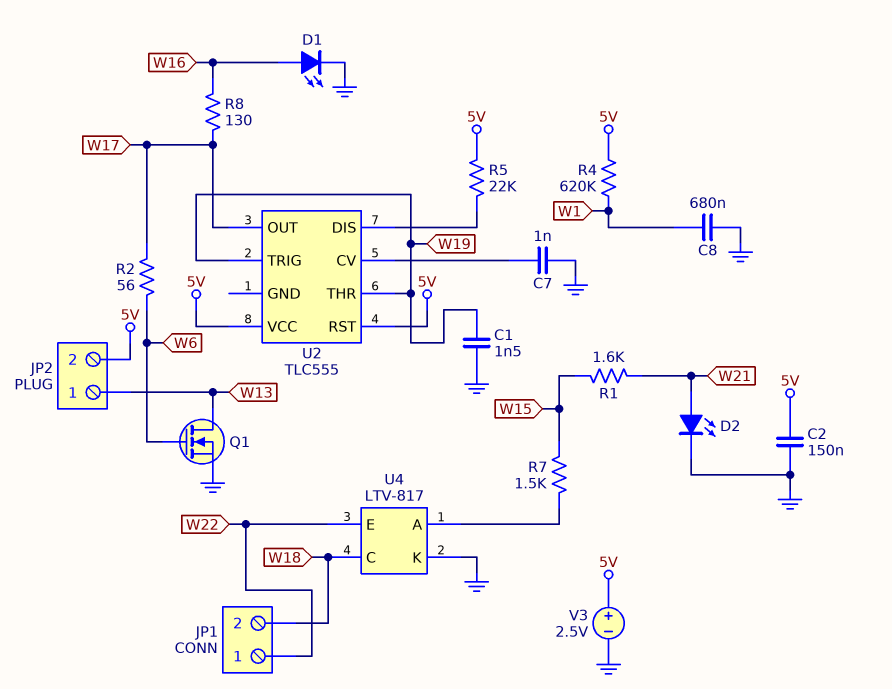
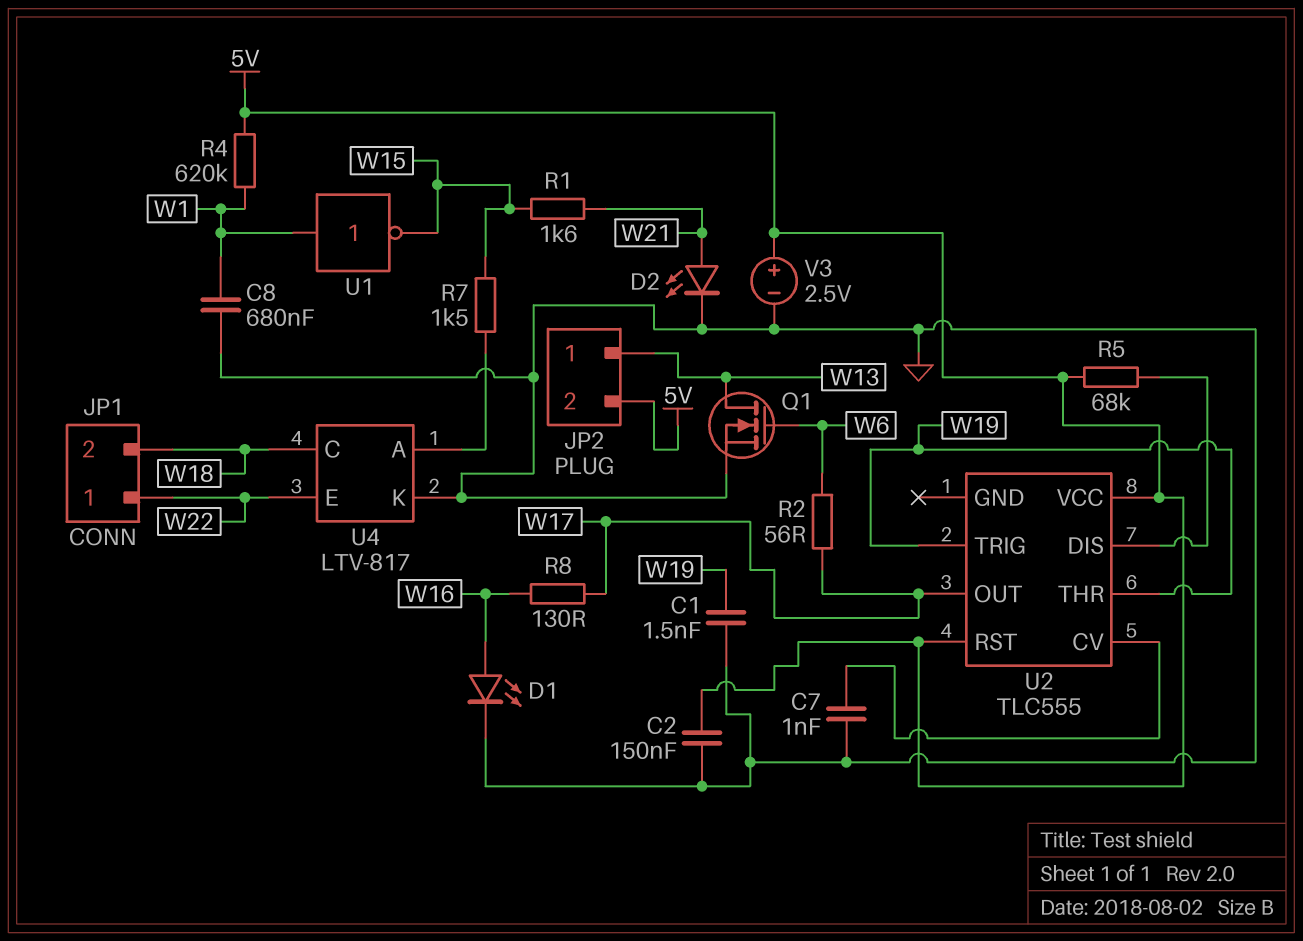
R5: 22k (5V, U2/DIS) -> 68k (5V, U2/DIS)
U1: none -> NOT (in W1, out W15)

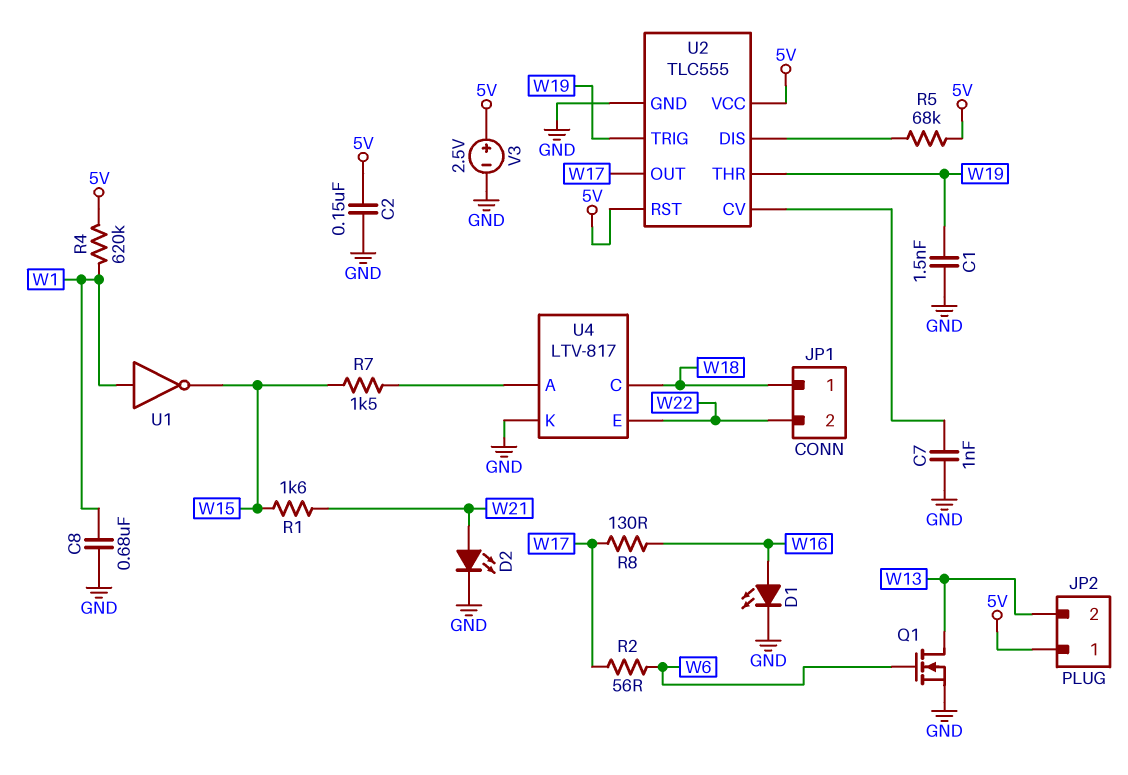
JP1 pin 1: W22 -> W18
JP1 pin 2: W18 -> W22
JP2 pin 1: W13 -> 5V
JP2 pin 2: 5V -> W13
U2 pin GND: none -> GND

